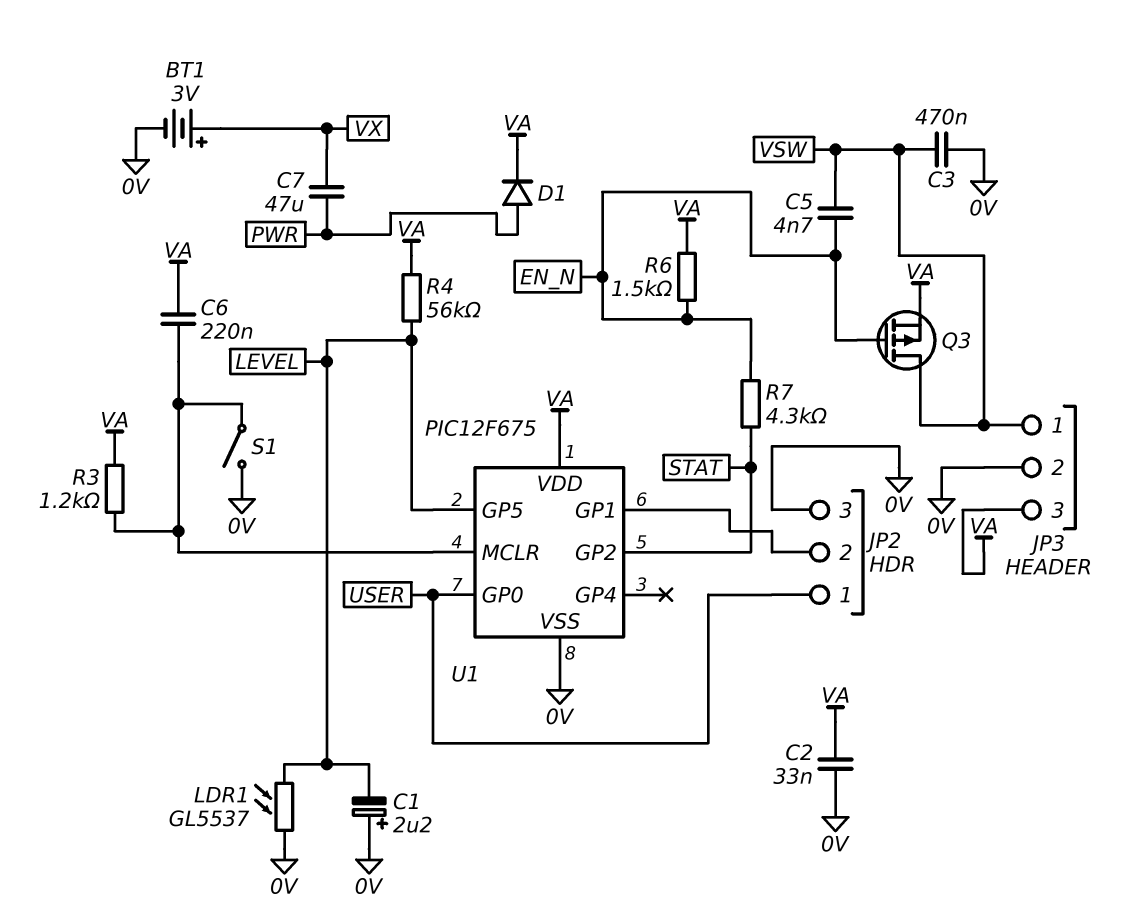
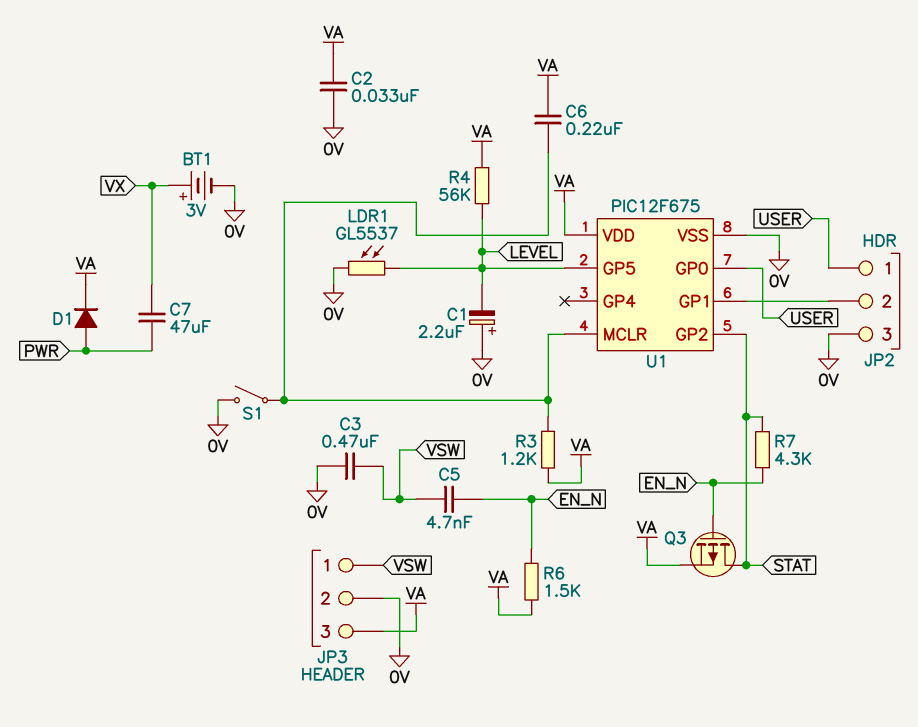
Q3: PMOS (G EN_N, D VSW, S VA) -> PMOS (G EN_N, D STAT, S VA)

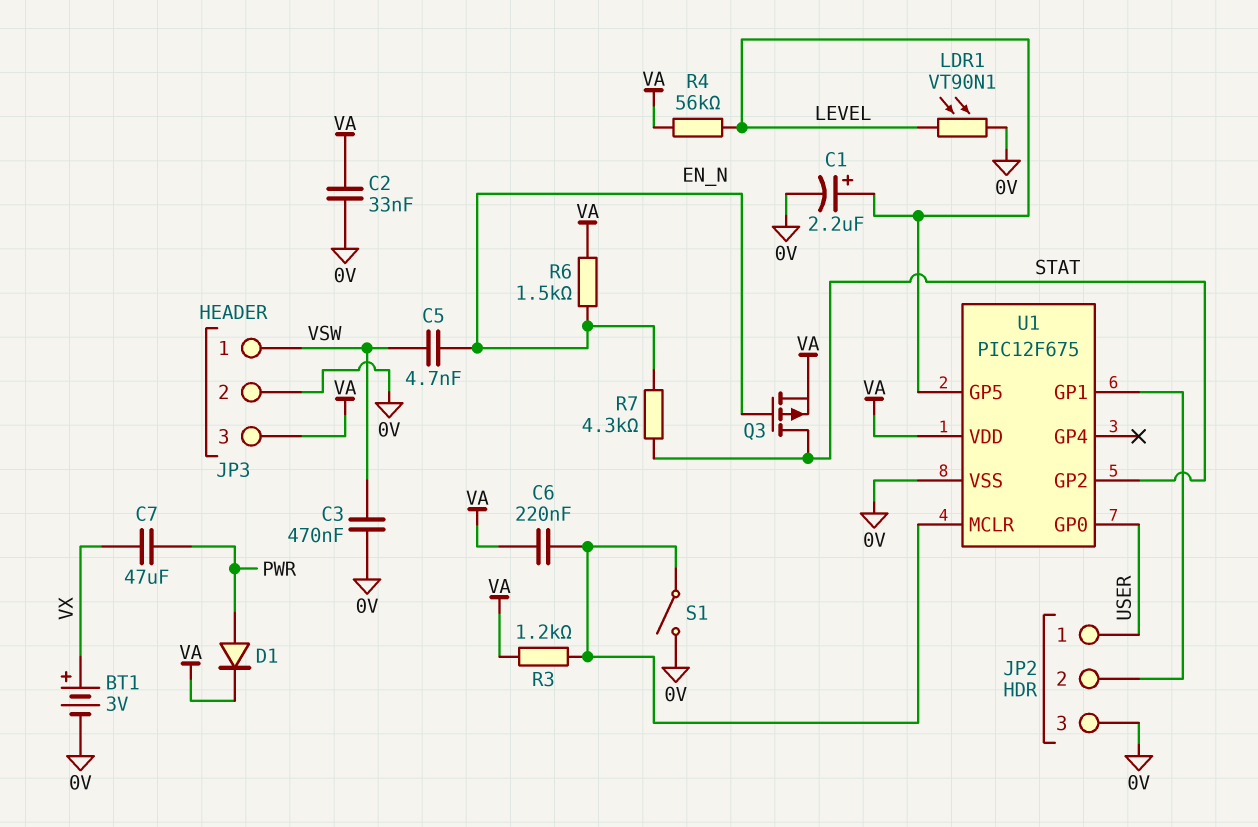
C1: 2.2uF (plus 0V, minus LEVEL) -> 2.2uF (plus LEVEL, minus 0V)
LDR1: GL5537 (0V, LEVEL) -> VT90N1 (0V, LEVEL)

